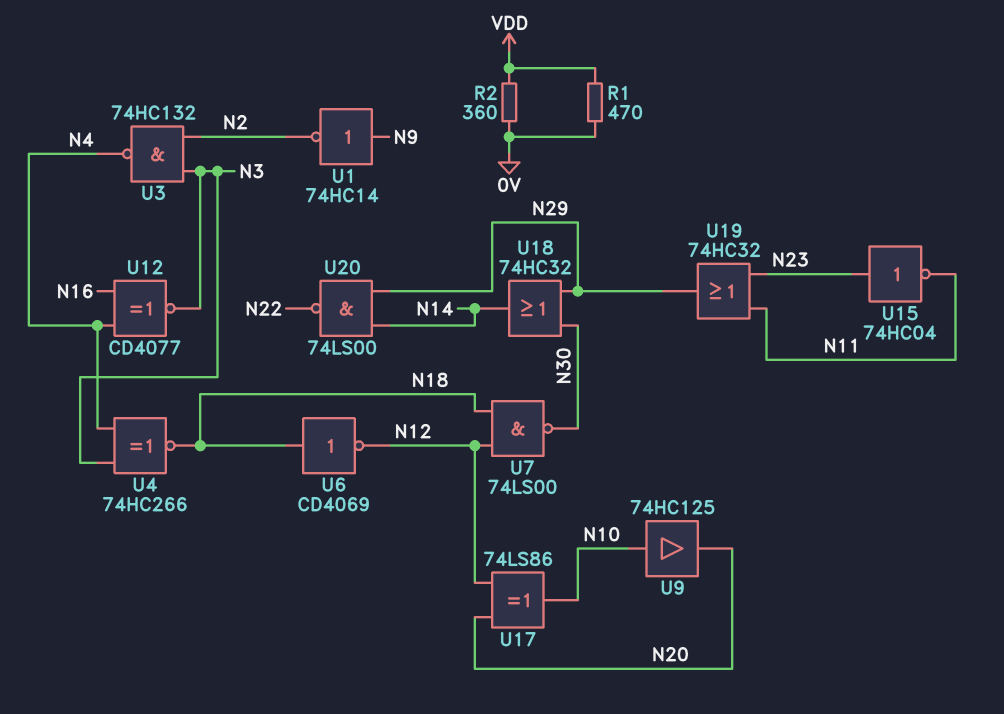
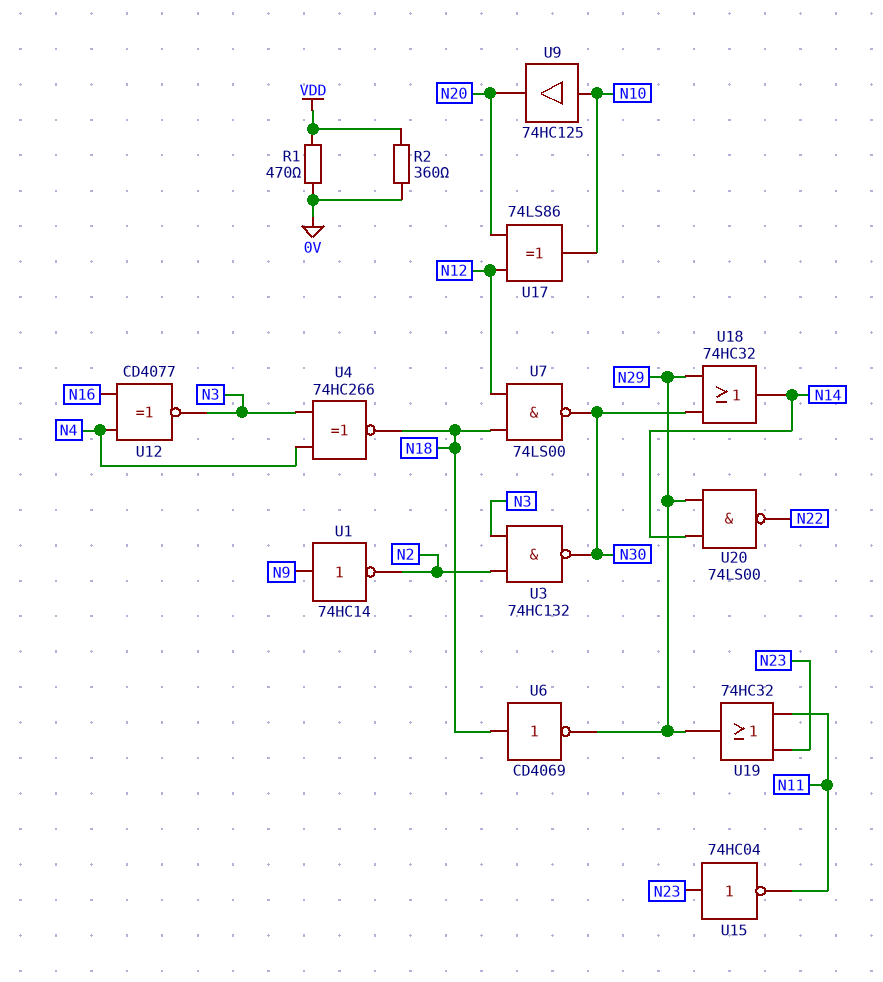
U3: NAND 74HC132 (in N2, in N3, out N4) -> NAND 74HC132 (in N2, in N3, out N30)
U6: NOT CD4069 (in N18, out N12) -> NOT CD4069 (in N18, out N29)

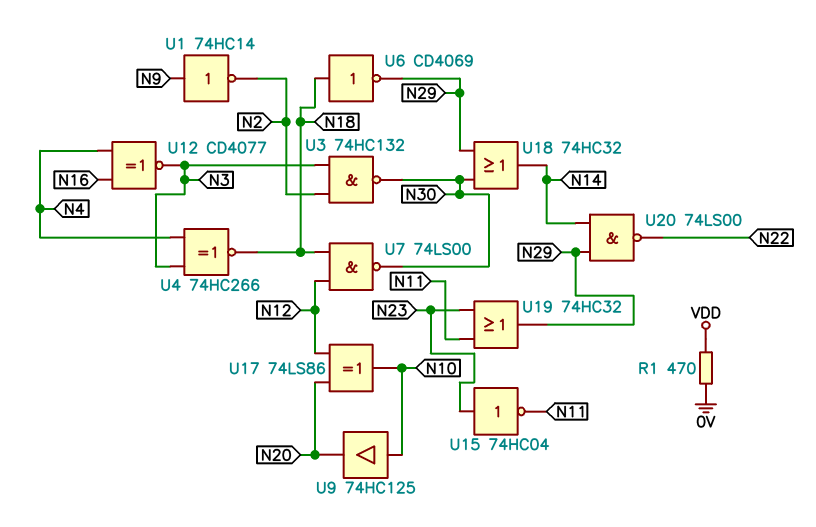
R2: 360 (0V, VDD) -> none

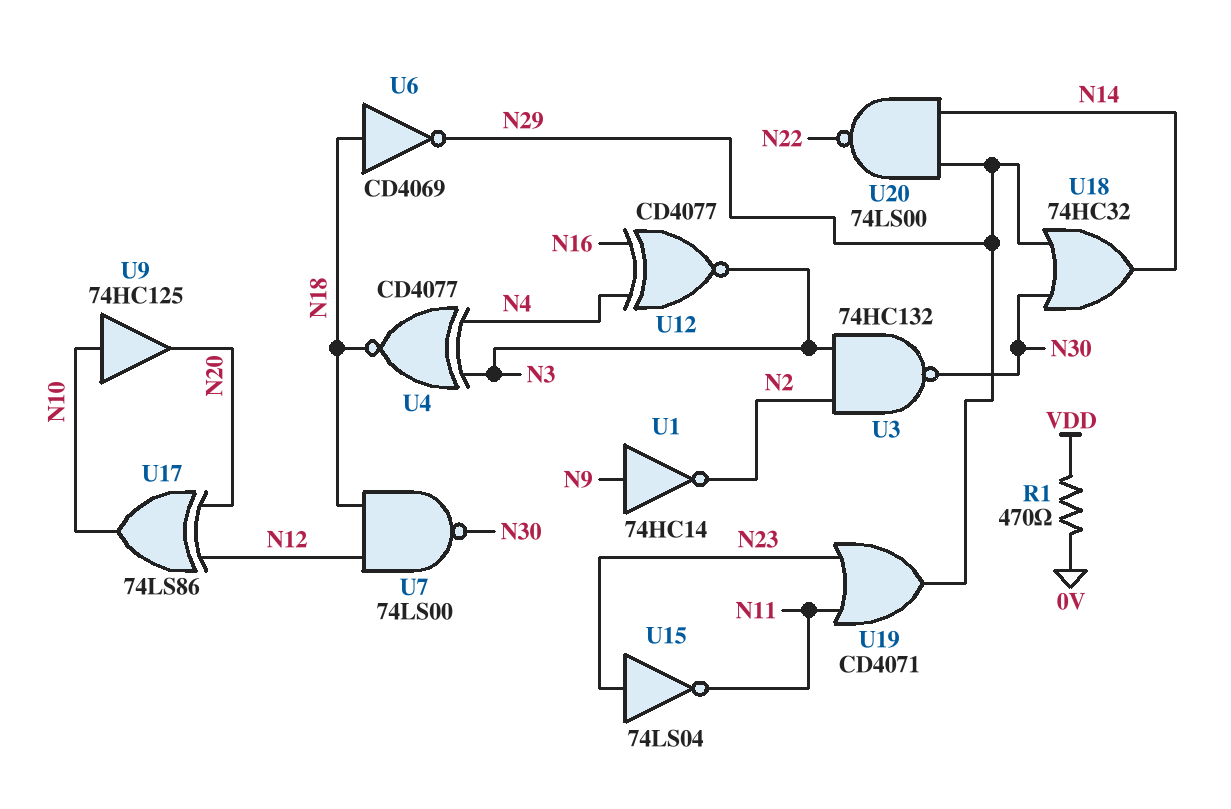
U4: XNOR 74HC266 (in N3, in N4, out N18) -> XNOR CD4077 (in N3, in N4, out N18)
U15: NOT 74HC04 (in N23, out N11) -> NOT 74LS04 (in N23, out N11)
U19: OR 74HC32 (in N11, in N23, out N29) -> OR CD4071 (in N11, in N23, out N29)

